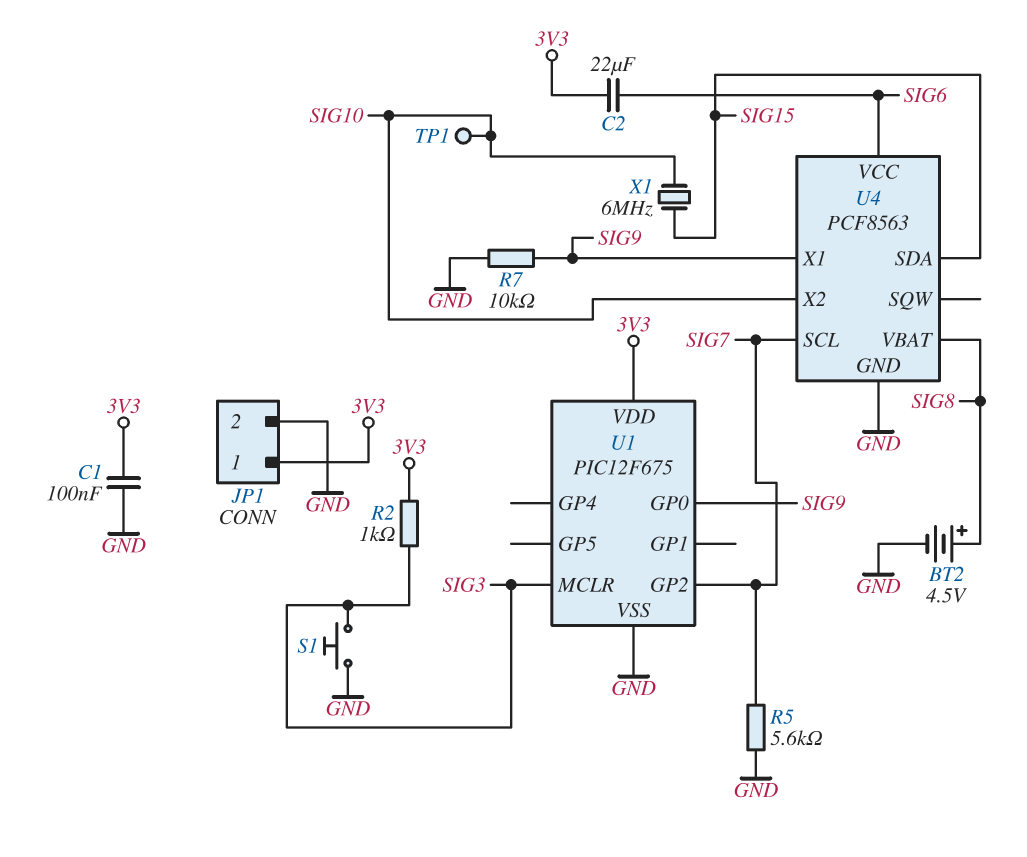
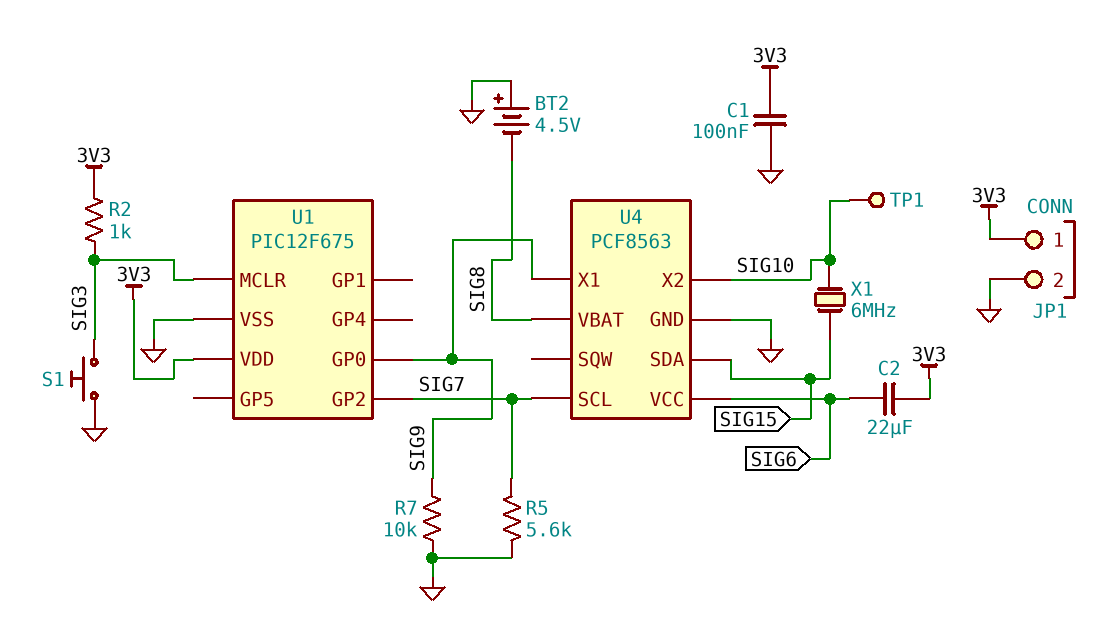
BT2: 4.5V (plus SIG8, minus GND) -> 4.5V (plus GND, minus SIG8)

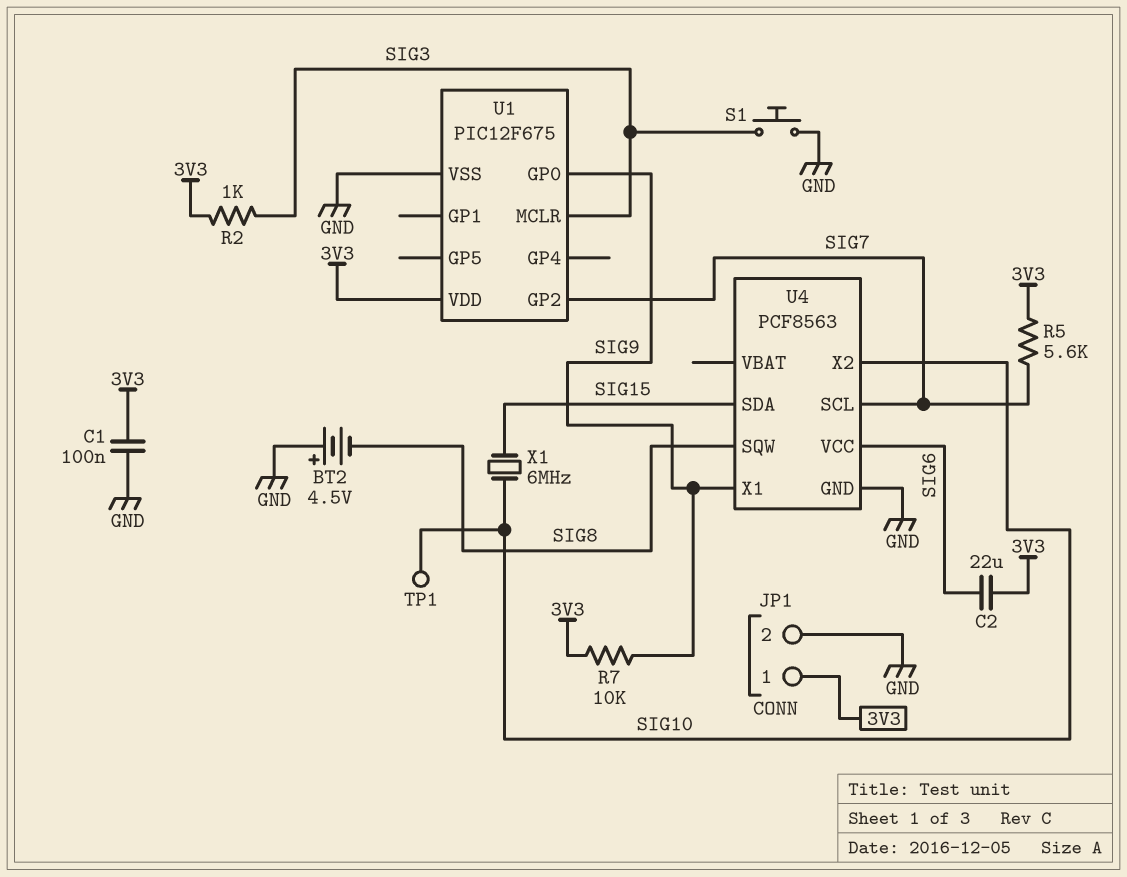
R5: 5.6k (GND, SIG7) -> 5.6k (3V3, SIG7)
R7: 10k (GND, SIG9) -> 10k (3V3, SIG9)
U4 pin SQW: none -> SIG8
U4 pin VBAT: SIG8 -> none

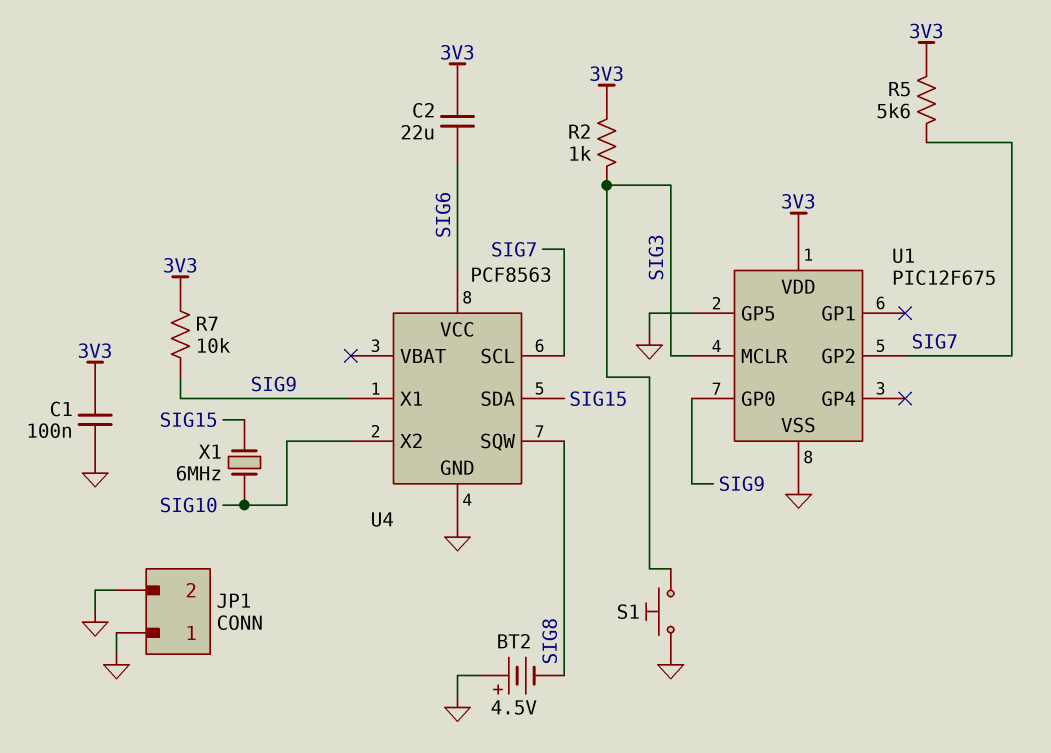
JP1 pin 1: 3V3 -> GND
TP1: test point (SIG10) -> none
U1 pin GP5: none -> GND

